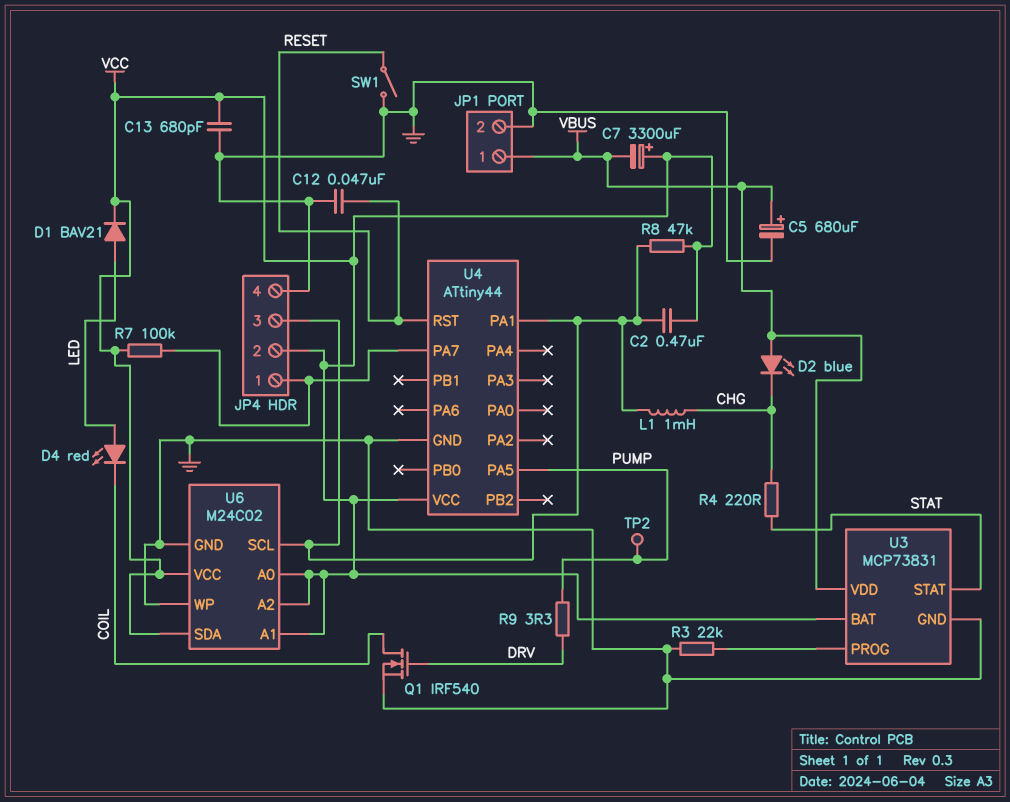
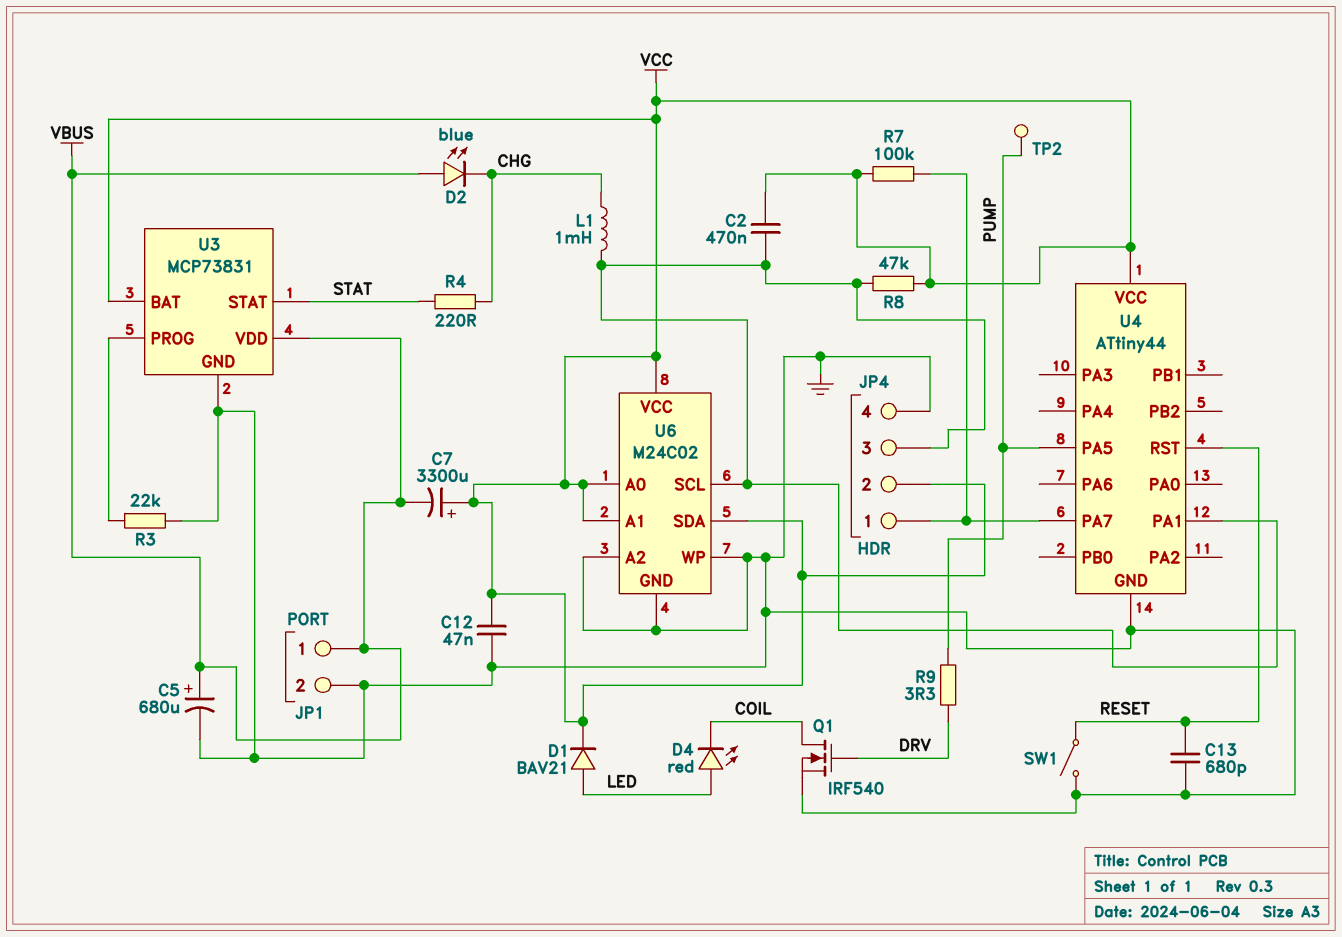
C12: 47nF (GND, RESET) -> 47nF (GND, VCC)
C13: 680pF (GND, VCC) -> 680pF (GND, RESET)
U6 pin A2: VCC -> GND

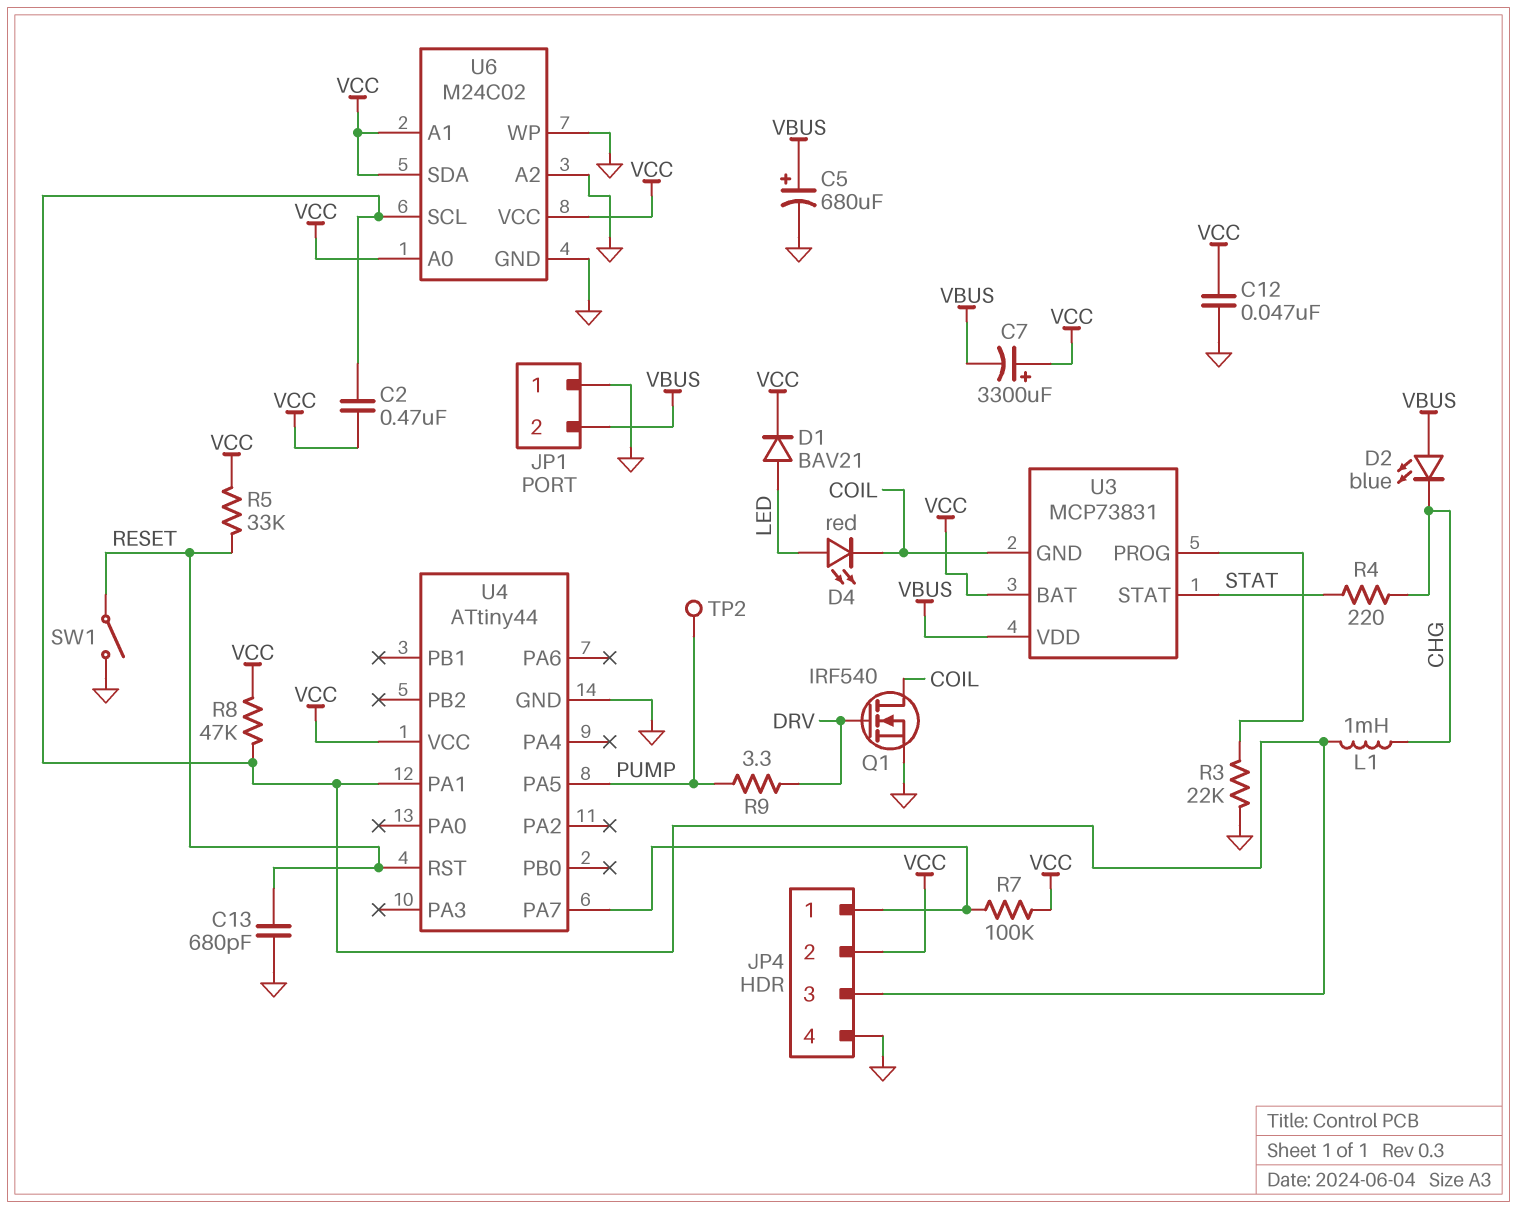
JP1 pin 1: VBUS -> GND
JP1 pin 2: GND -> VBUS
R5: none -> 33k (RESET, VCC)
U3 pin GND: GND -> COIL

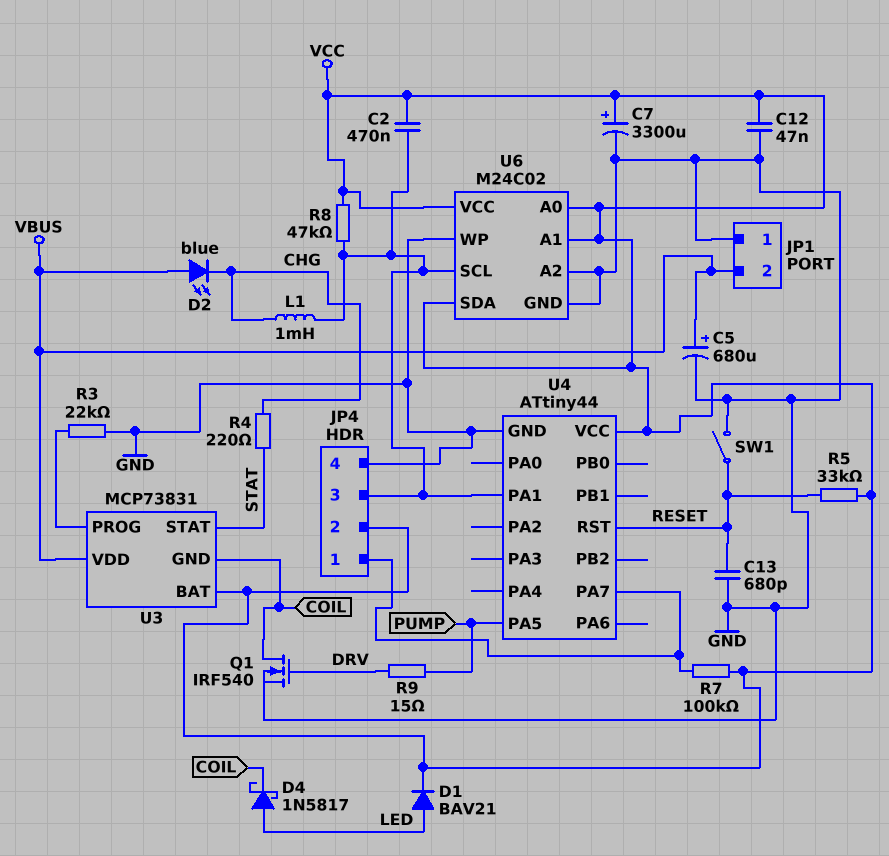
C7: 3300uF (plus VCC, minus VBUS) -> 3300uF (plus VCC, minus GND)
D4: LED red (A LED, K COIL) -> schottky 1N5817 (A LED, K COIL)
R9: 3.3 (DRV, PUMP) -> 15 (DRV, PUMP)
TP2: test point (PUMP) -> none

